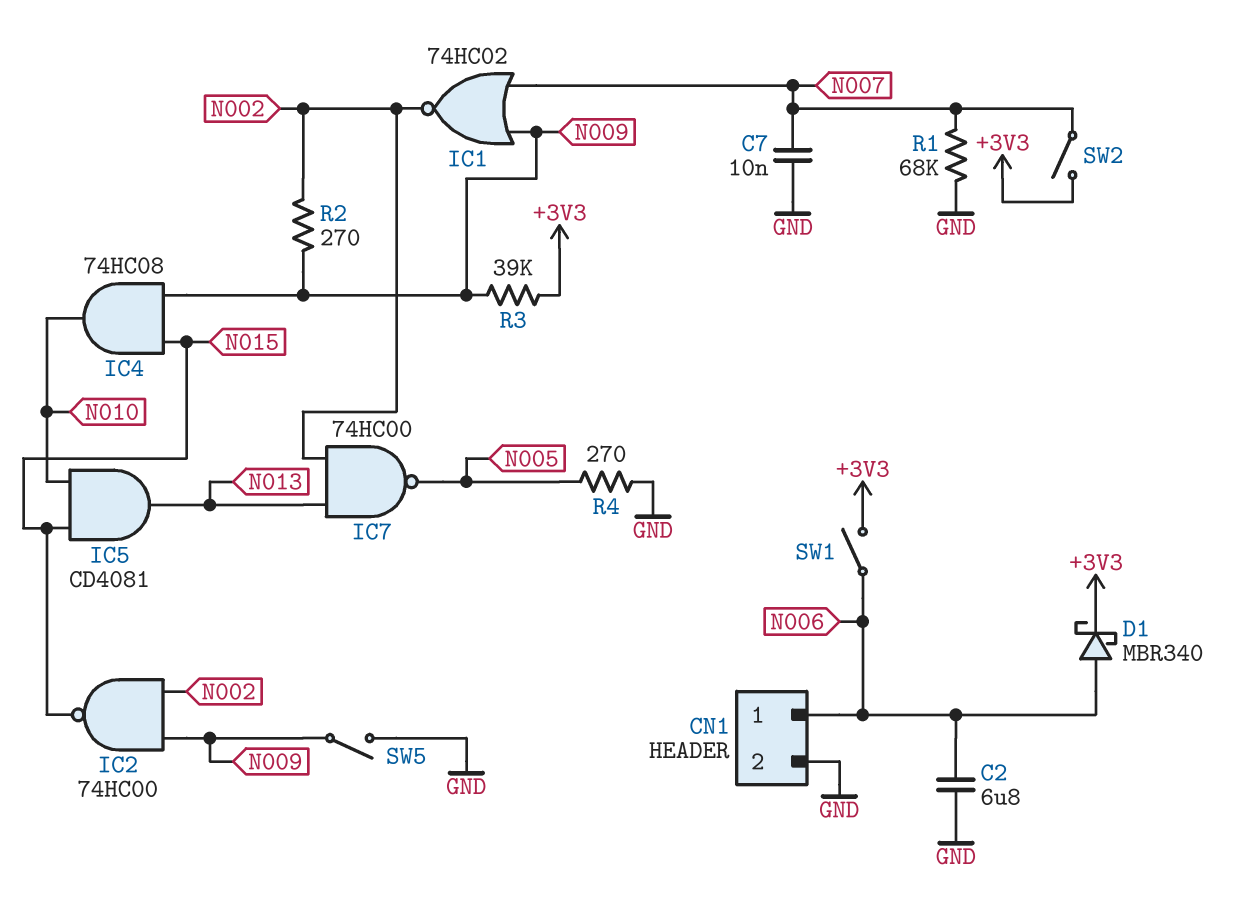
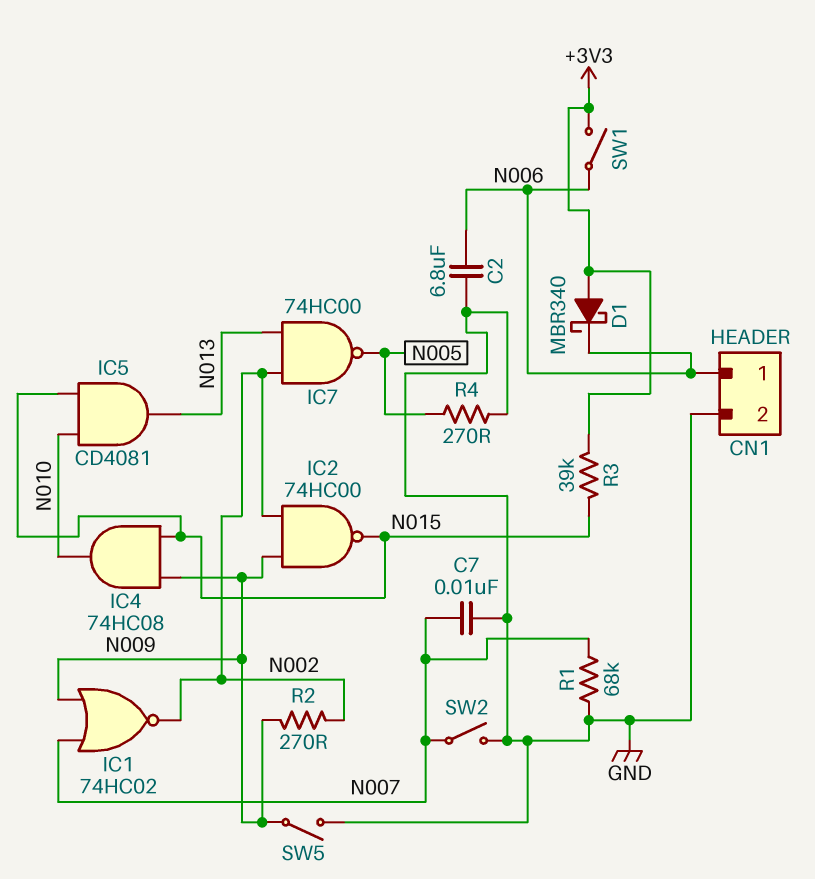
D1: schottky MBR340 (A N006, K +3V3) -> schottky MBR340 (A +3V3, K N006)
R3: 39k (+3V3, N009) -> 39k (+3V3, N015)
SW2: switch (+3V3, N007) -> switch (GND, N007)

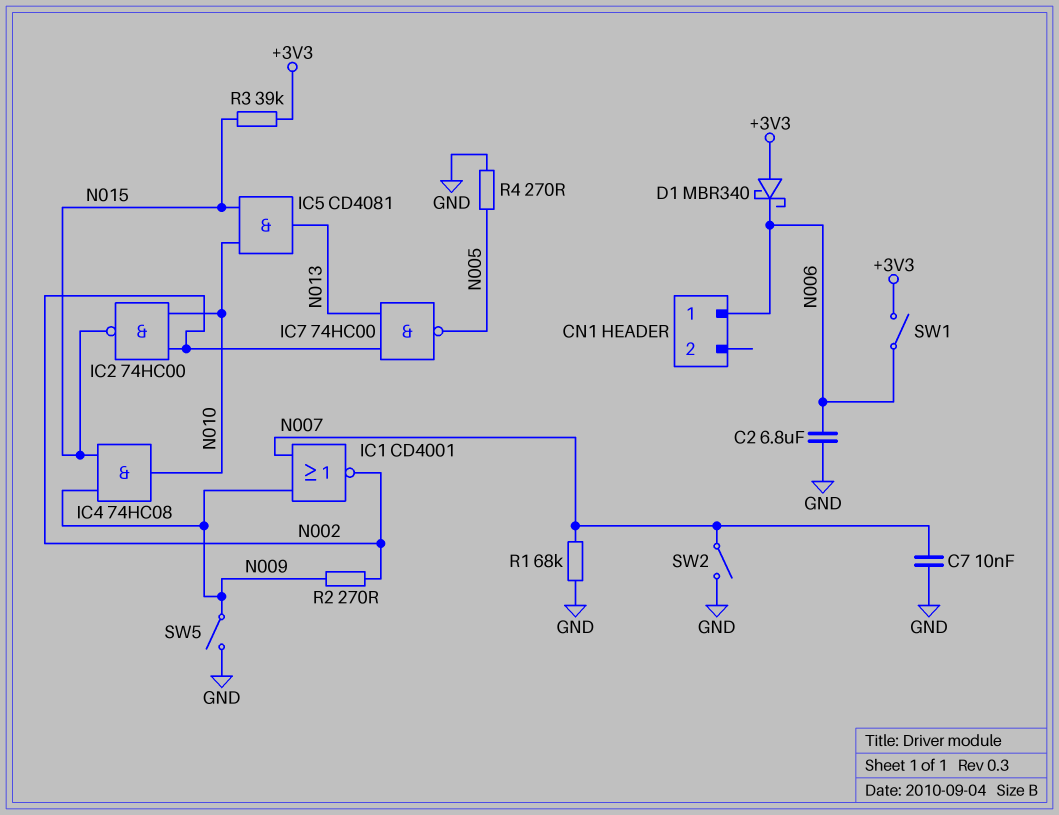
CN1 pin 2: GND -> none
IC1: NOR 74HC02 (in N007, in N009, out N002) -> NOR CD4001 (in N007, in N009, out N002)
IC2: NAND 74HC00 (in N002, in N009, out N015) -> NAND 74HC00 (in N002, in N010, out N015)

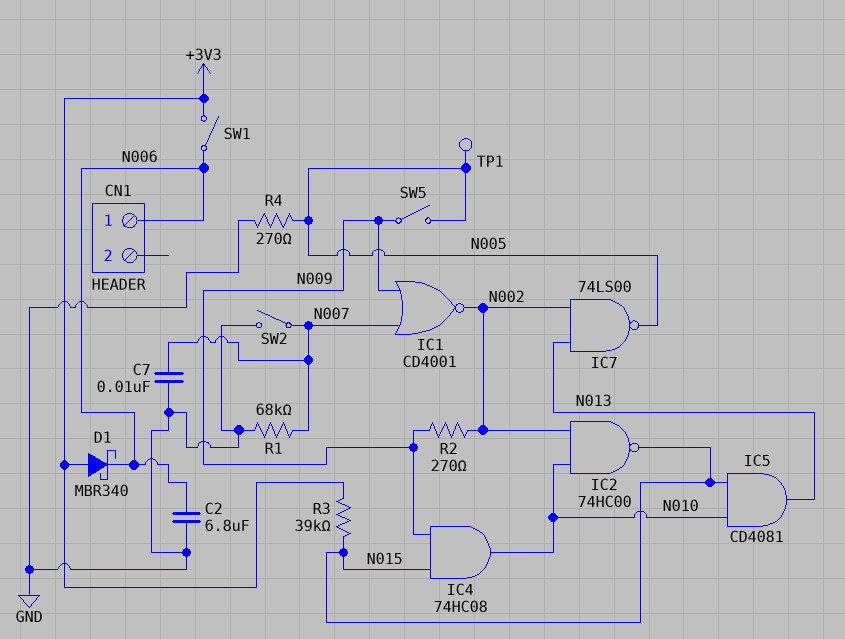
IC7: NAND 74HC00 (in N002, in N013, out N005) -> NAND 74LS00 (in N002, in N013, out N005)
SW5: switch (GND, N009) -> switch (N005, N009)
TP1: none -> test point (N005)

